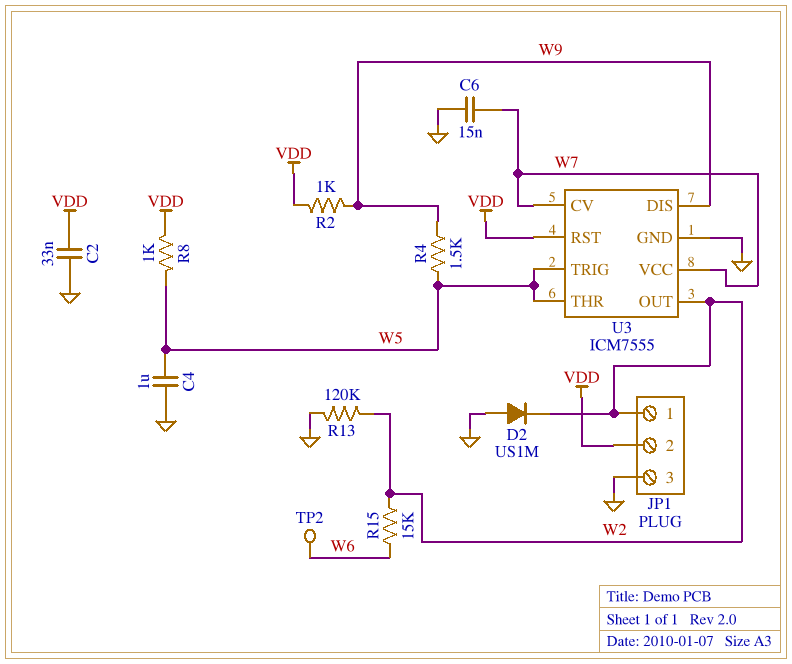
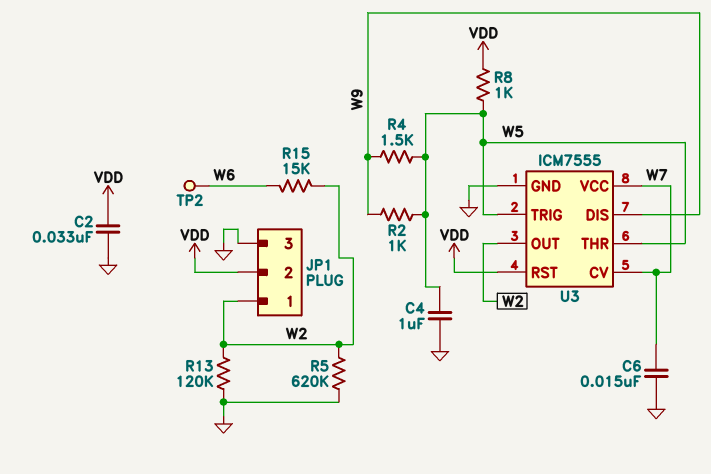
D2: diode US1M (A GND, K W2) -> none
R2: 1k (VDD, W9) -> 1k (W5, W9)
R5: none -> 620k (GND, W2)

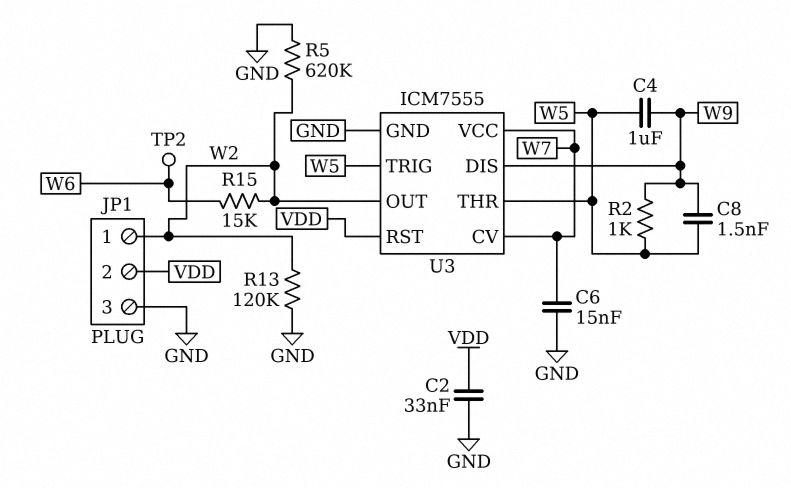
C4: 1uF (GND, W5) -> 1uF (W5, W9)
C8: none -> 1.5nF (W5, W9)
R4: 1.5k (W5, W9) -> none
R8: 1k (VDD, W5) -> none

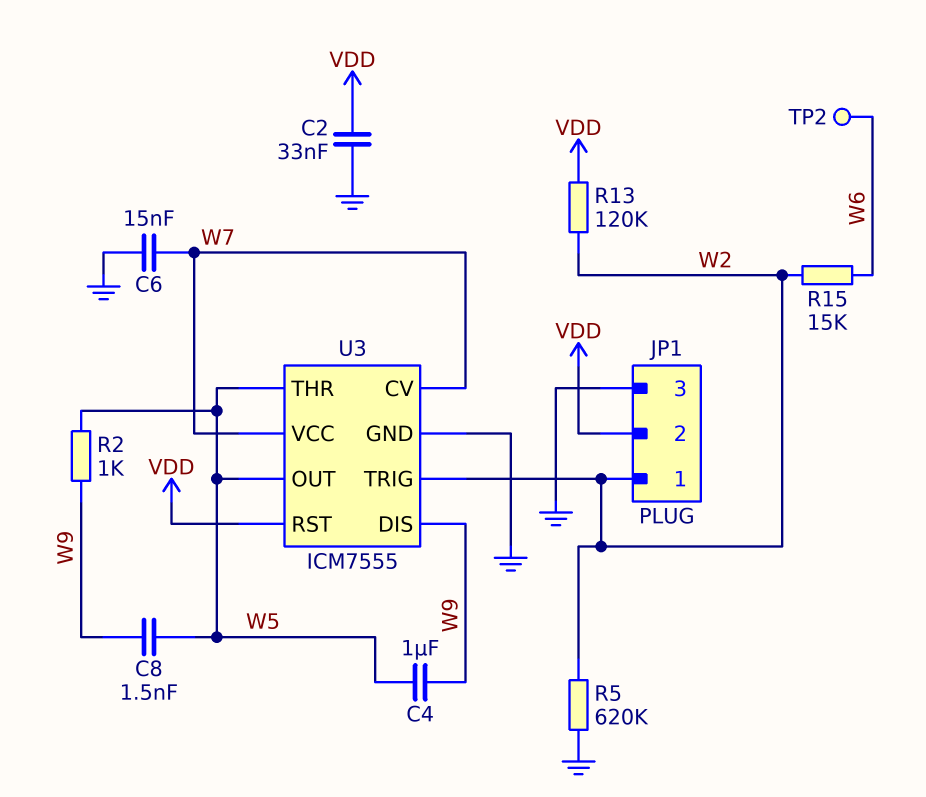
R13: 120k (GND, W2) -> 120k (VDD, W2)
U3 pin OUT: W2 -> W5
U3 pin TRIG: W5 -> W2

